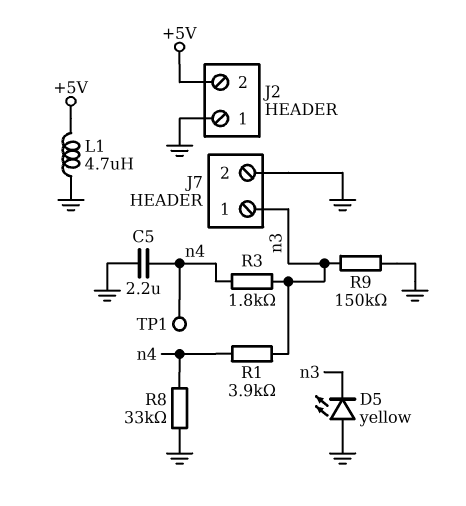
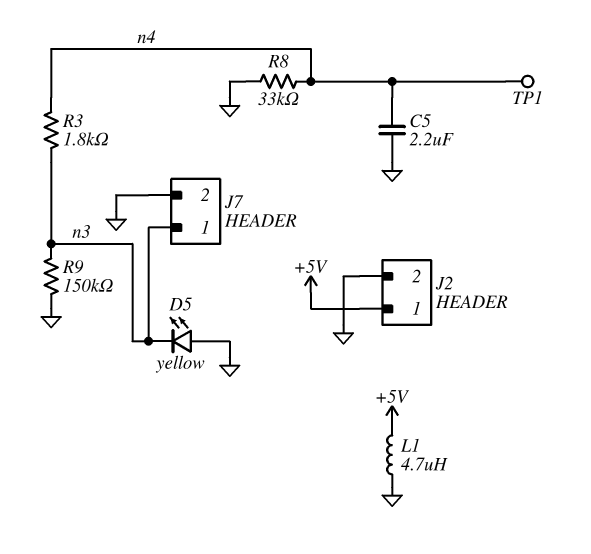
J2 pin 1: GND -> +5V
J2 pin 2: +5V -> GND
R1: 3.9k (n3, n4) -> none

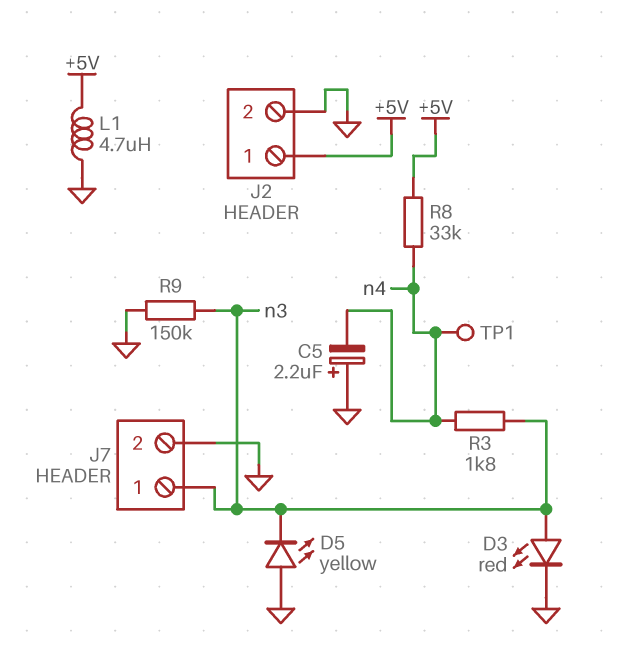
C5: 2.2uF (GND, n4) -> 2.2uF (plus GND, minus n4)
D3: none -> LED red (A n3, K GND)
R8: 33k (GND, n4) -> 33k (+5V, n4)

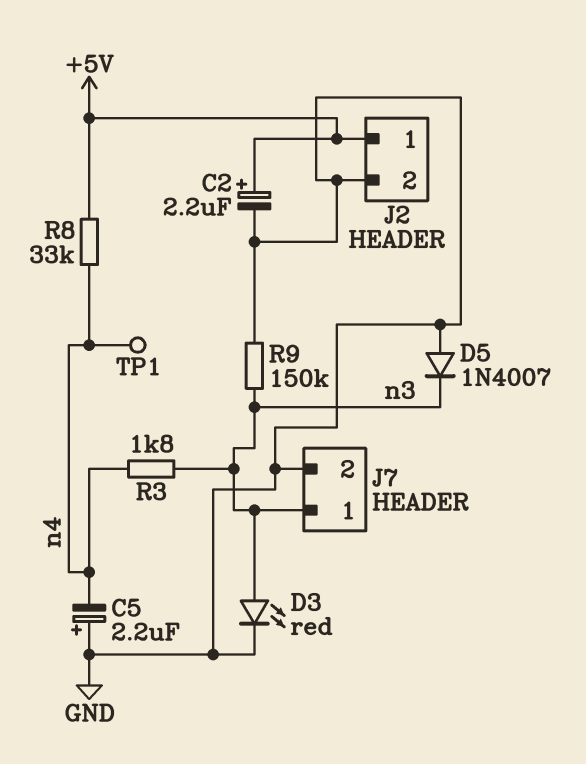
C2: none -> 2.2uF (plus +5V, minus GND)
D5: LED yellow (A GND, K n3) -> diode 1N4007 (A GND, K n3)
L1: 4.7uH (+5V, GND) -> none

